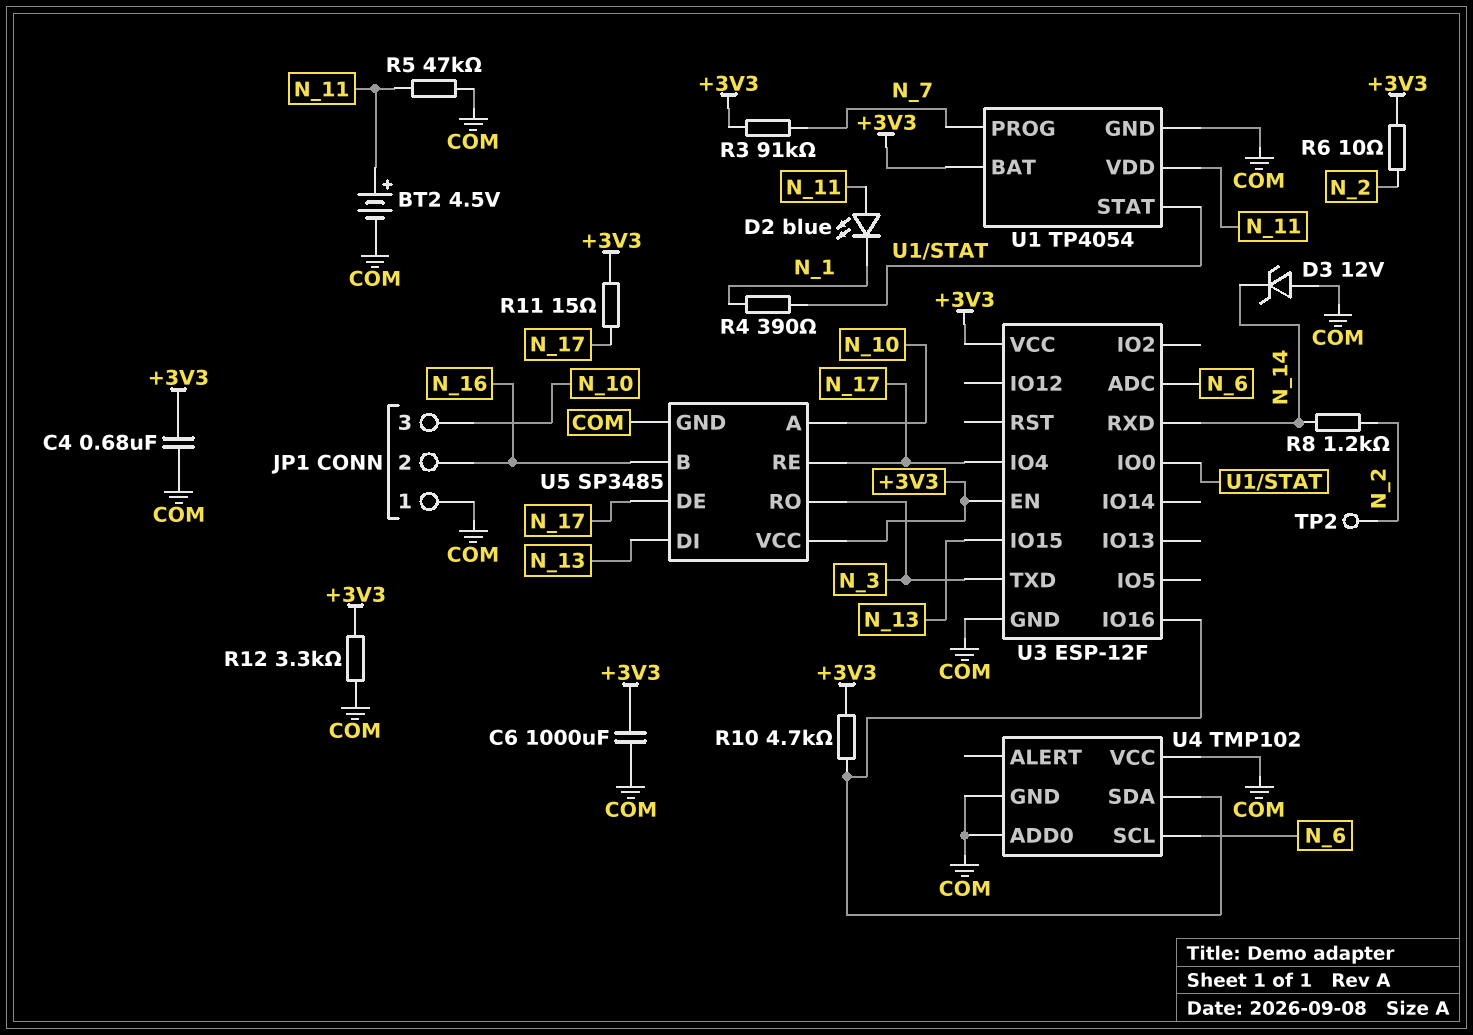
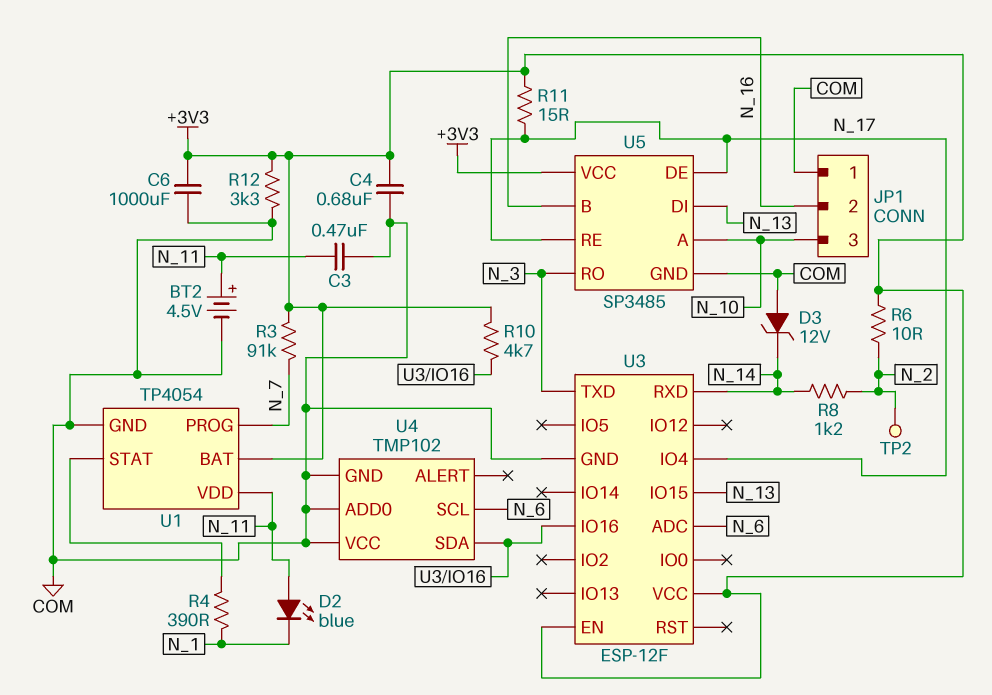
C3: none -> 470nF (COM, N_11)
R5: 47k (COM, N_11) -> none
U3 pin IO0: U1/STAT -> none

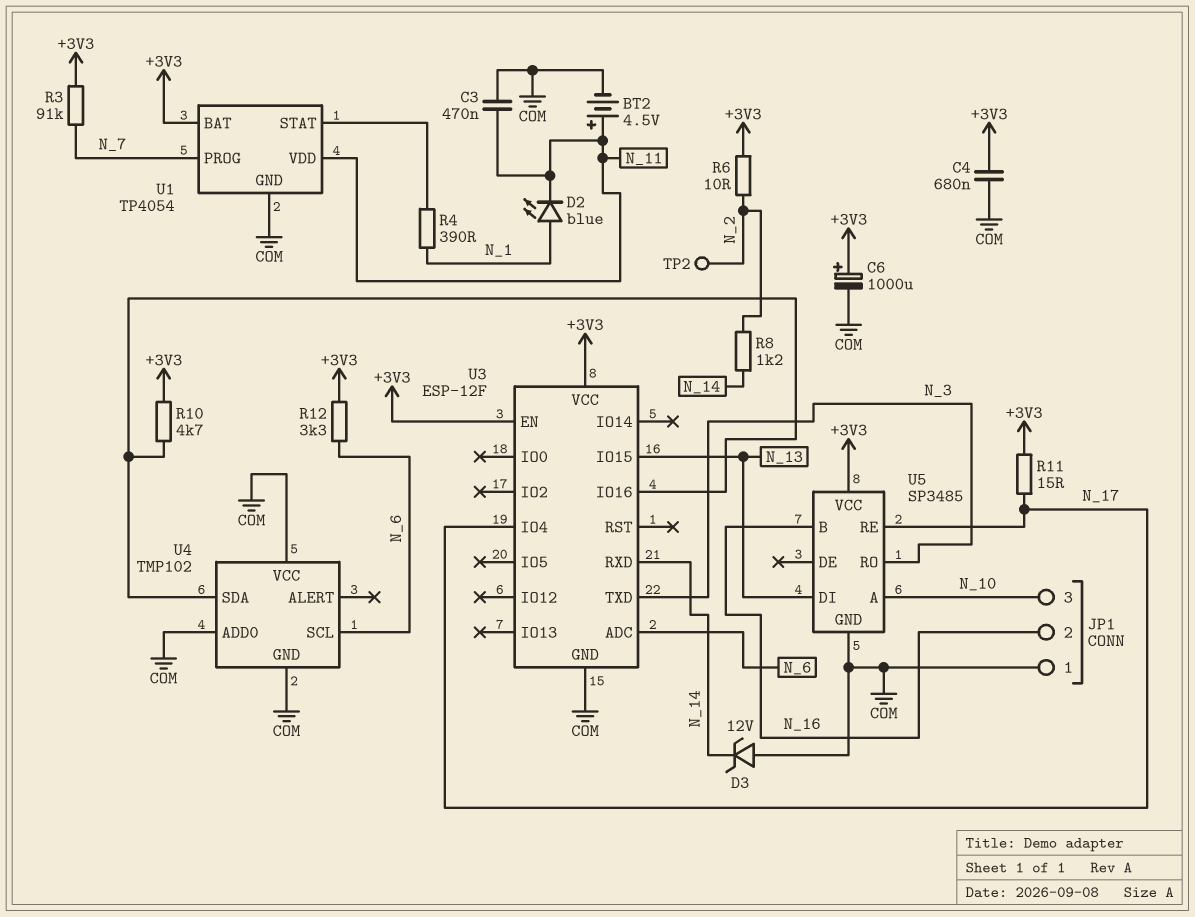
C6: 1000uF (+3V3, COM) -> 1000uF (plus +3V3, minus COM)
D2: LED blue (A N_11, K N_1) -> LED blue (A N_1, K N_11)
R12: 3.3k (+3V3, COM) -> 3.3k (+3V3, N_6)
U5 pin DE: N_17 -> none

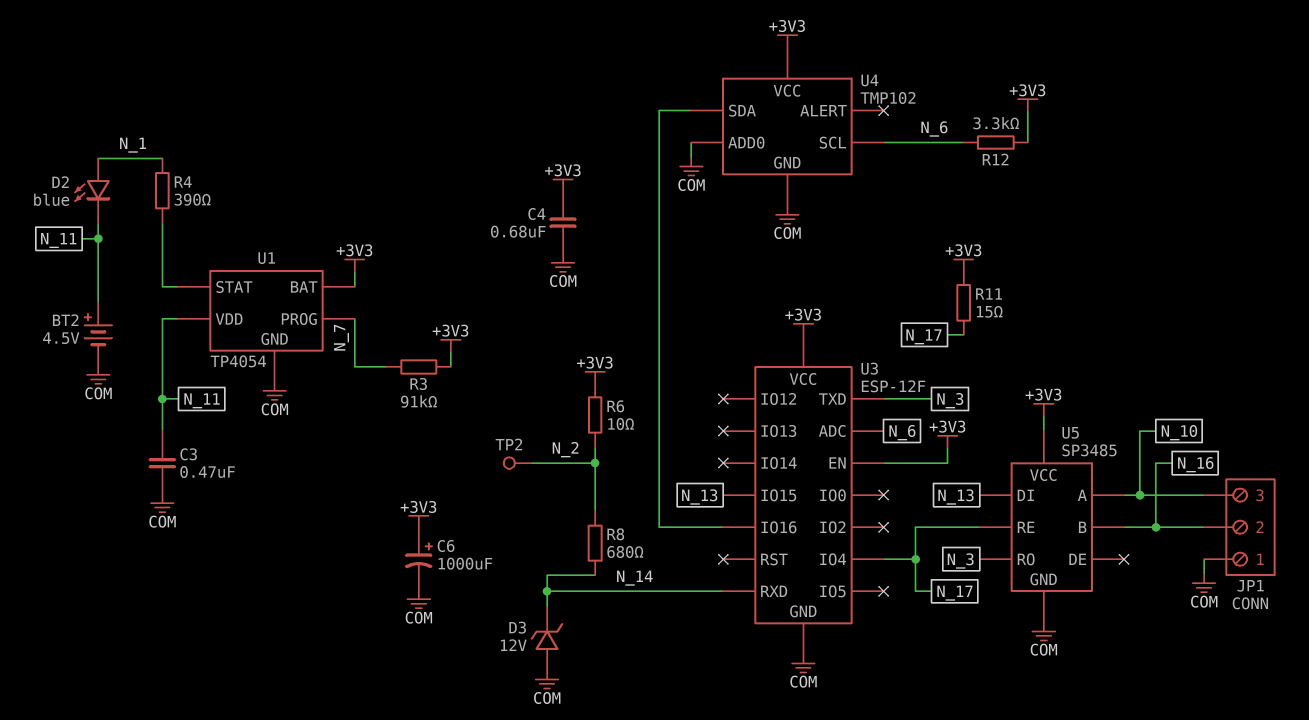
R8: 1.2k (N_2, N_14) -> 680 (N_2, N_14)
R10: 4.7k (+3V3, U3/IO16) -> none
U4 pin VCC: COM -> +3V3

